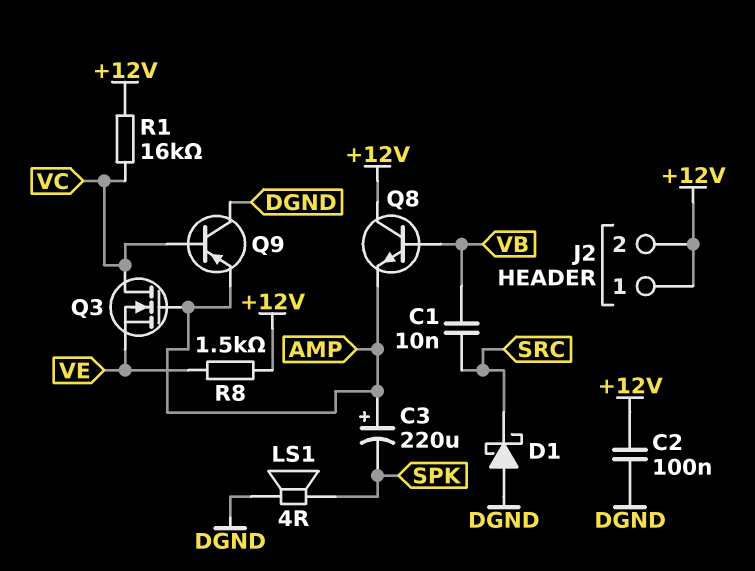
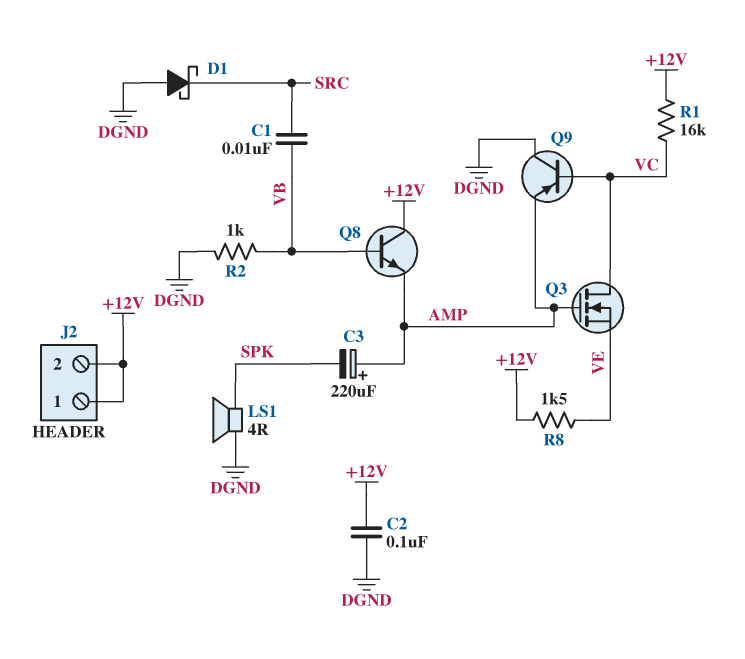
R2: none -> 1k (DGND, VB)

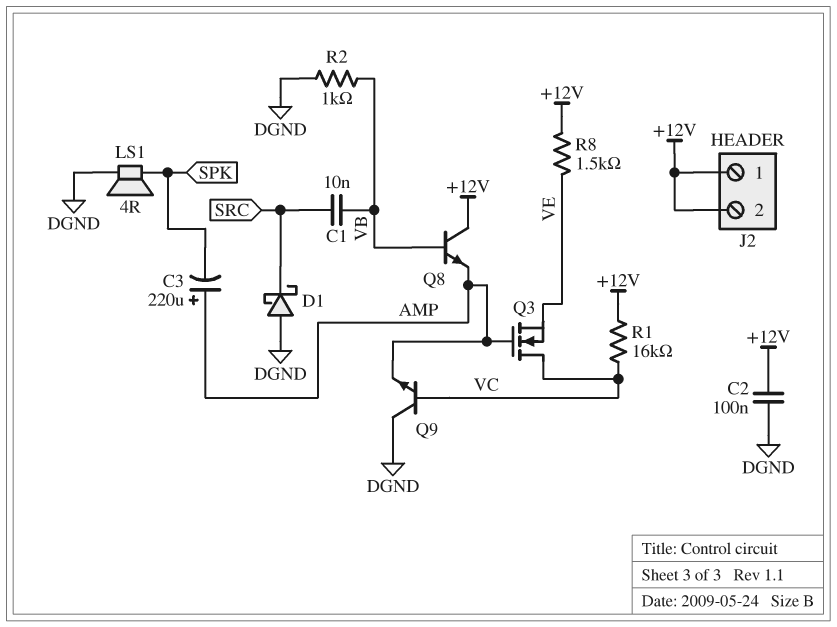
Q9: PNP (B VC, C DGND, E AMP) -> NPN (B VC, C DGND, E AMP)

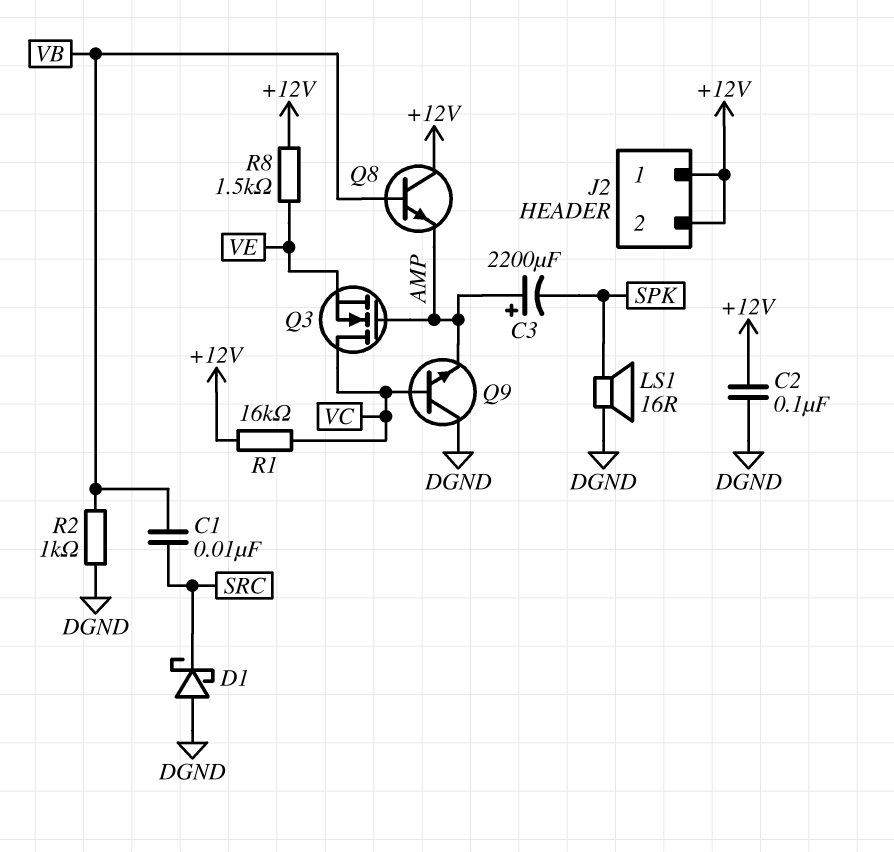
C3: 220uF (plus AMP, minus SPK) -> 2200uF (plus AMP, minus SPK)
LS1: speaker 4R (DGND, SPK) -> speaker 16R (DGND, SPK)

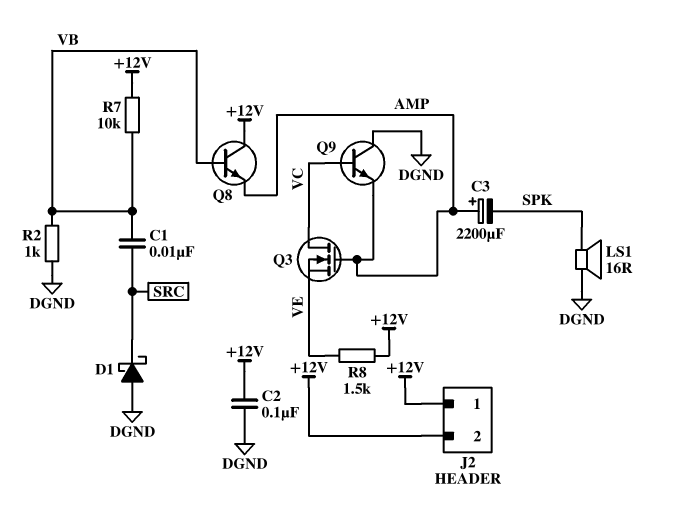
R1: 16k (+12V, VC) -> none
R7: none -> 10k (+12V, VB)

